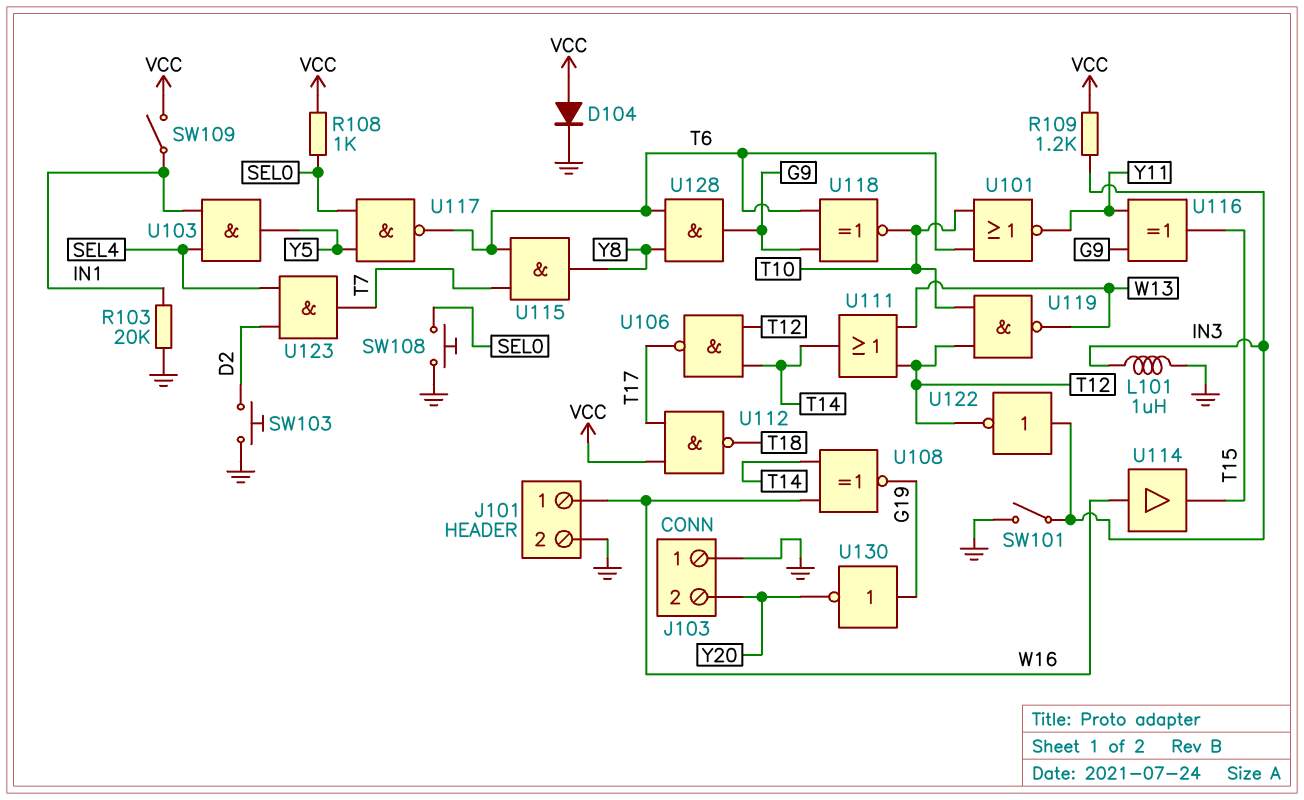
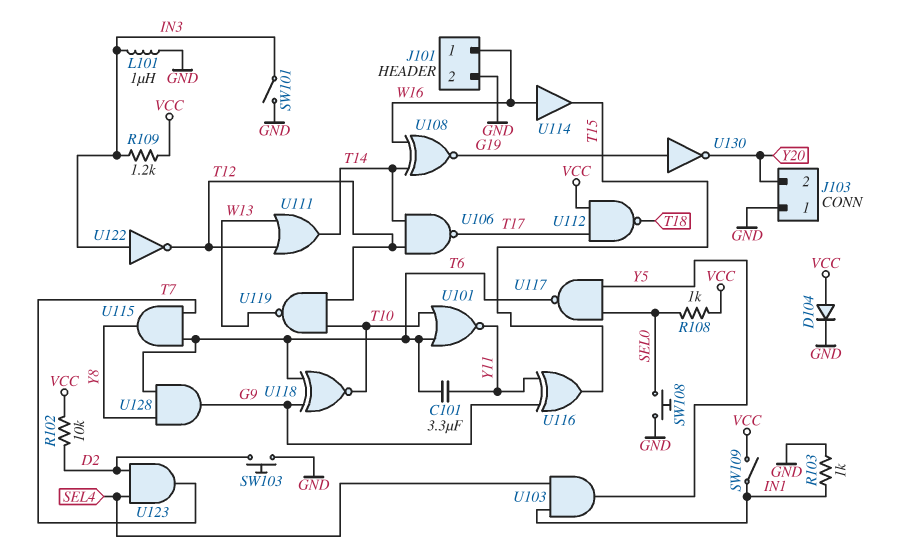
C101: none -> 3.3uF (T6, Y11)
R102: none -> 10k (D2, VCC)
R103: 20k (GND, IN1) -> 1k (GND, IN1)

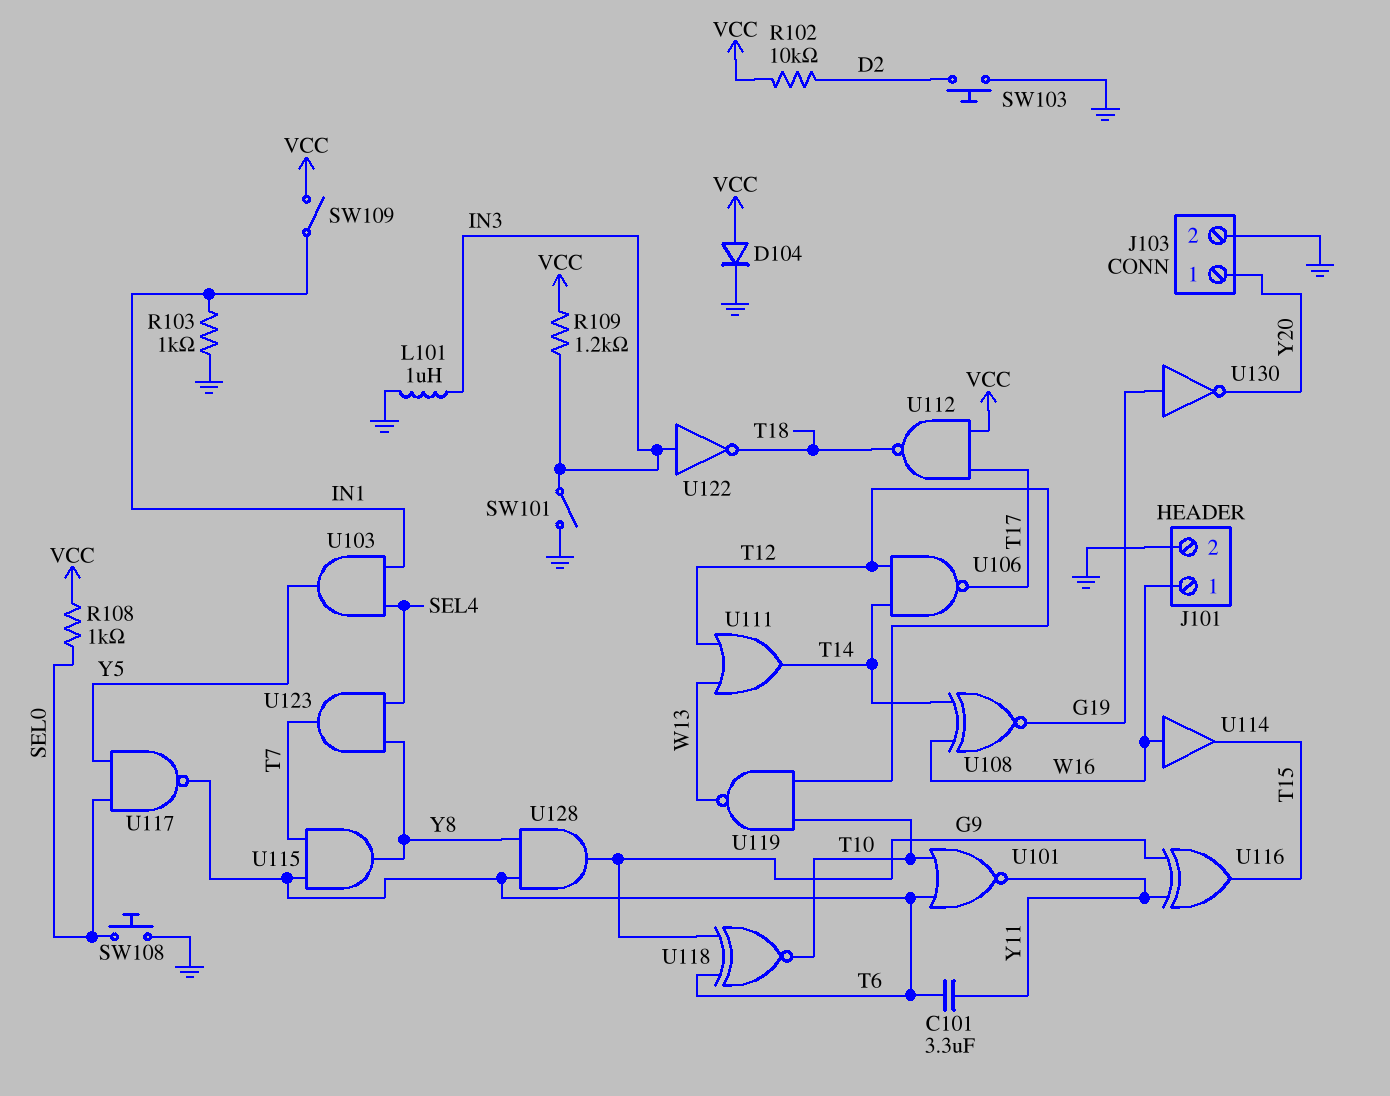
J103 pin 1: GND -> Y20
J103 pin 2: Y20 -> GND
U122: NOT (in IN3, out T12) -> NOT (in IN3, out T18)
U123: AND (in D2, in SEL4, out T7) -> AND (in SEL4, in Y8, out T7)

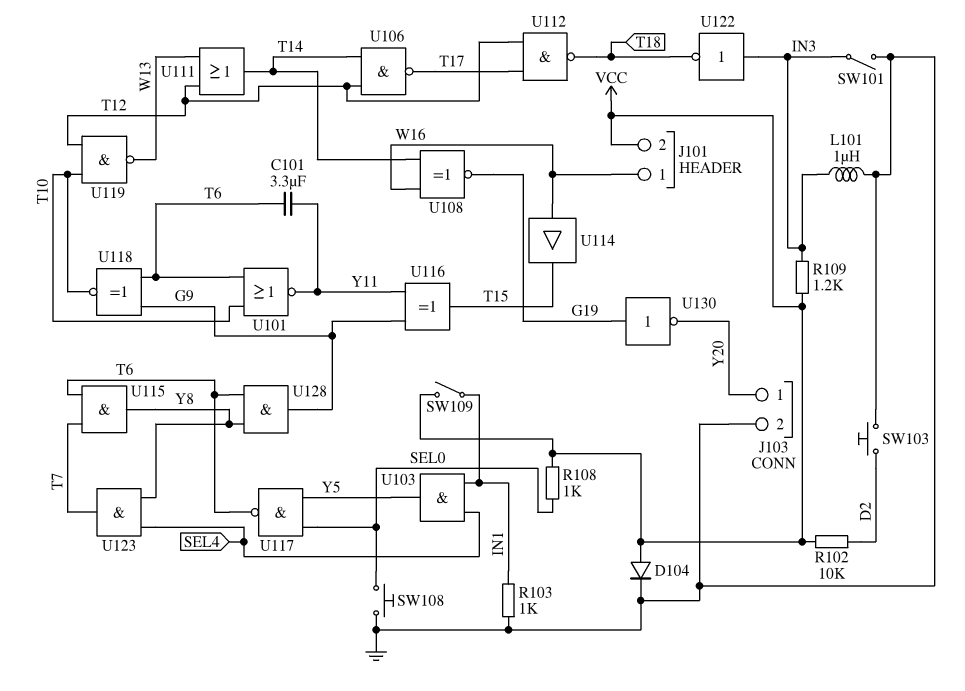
J101 pin 2: GND -> VCC
U112: NAND (in T17, in VCC, out T18) -> NAND (in T12, in T17, out T18)

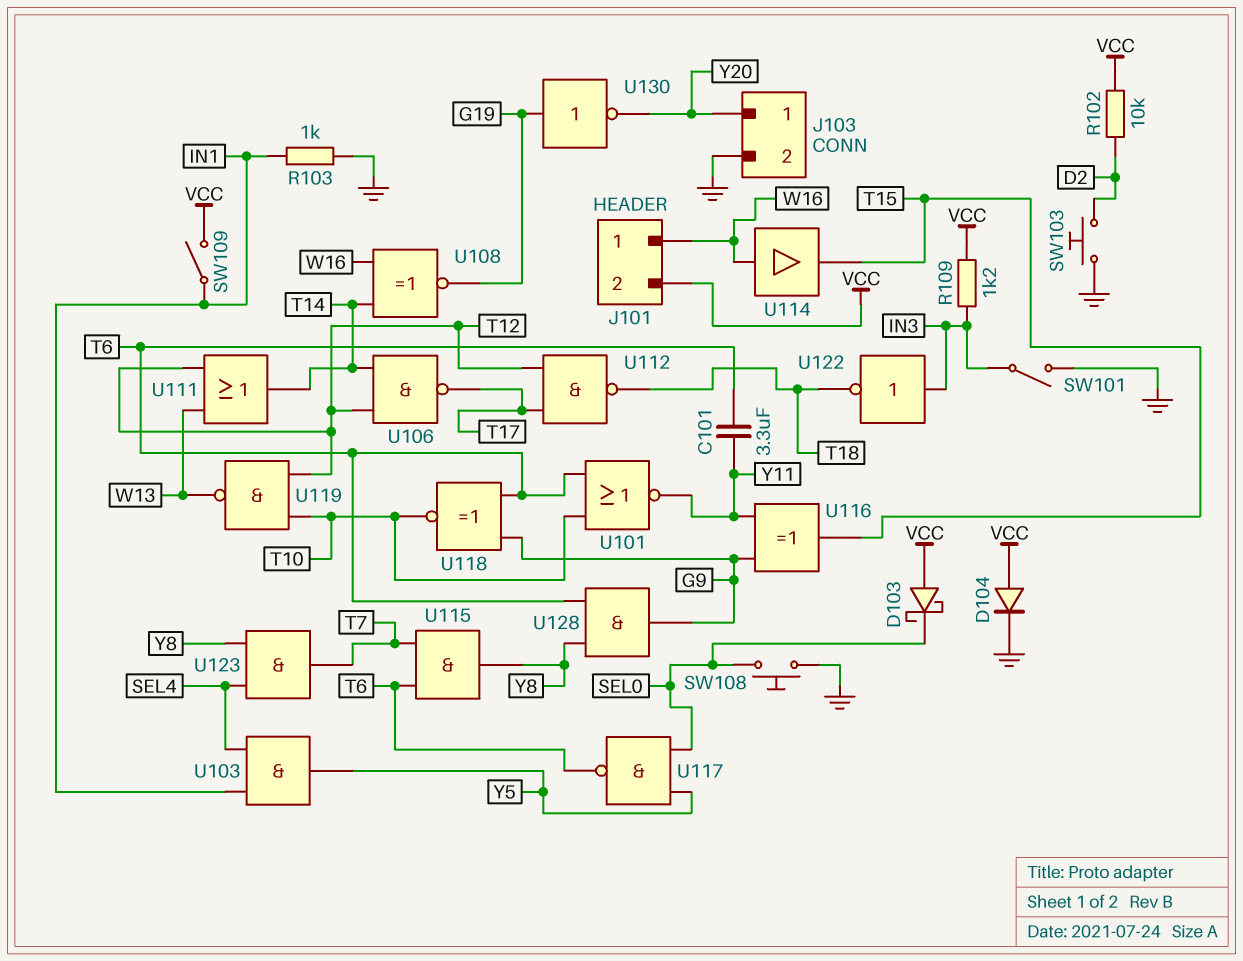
D103: none -> schottky (A VCC, K SEL0)
L101: 1uH (GND, IN3) -> none
R108: 1k (SEL0, VCC) -> none

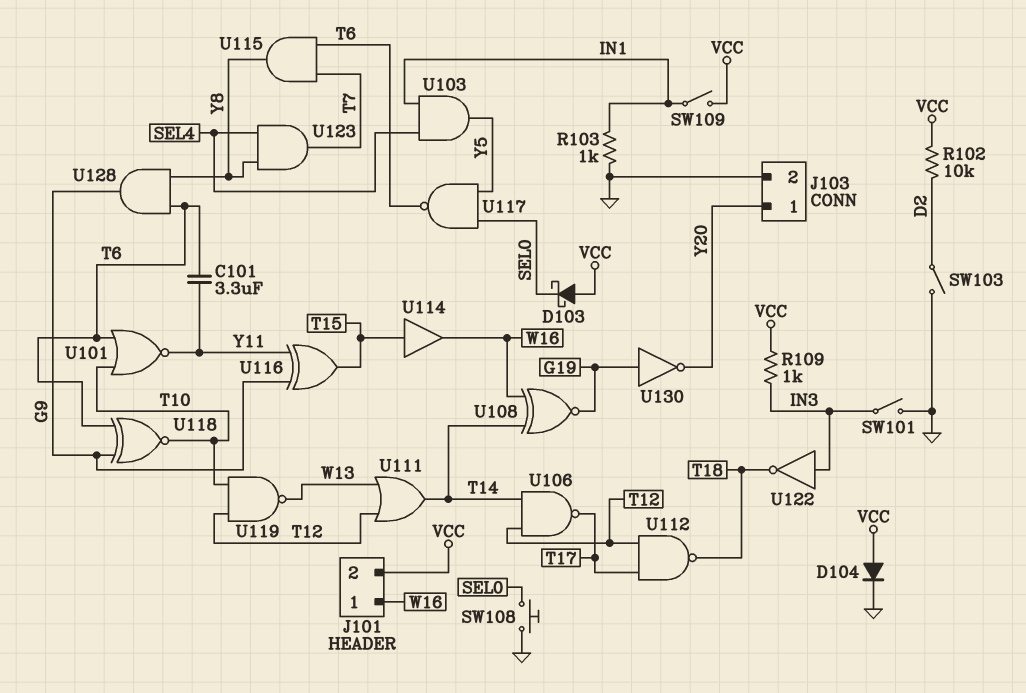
R109: 1.2k (IN3, VCC) -> 1k (IN3, VCC)
SW103: button (D2, GND) -> switch (D2, GND)
U114: buffer (in W16, out T15) -> buffer (in T15, out W16)

